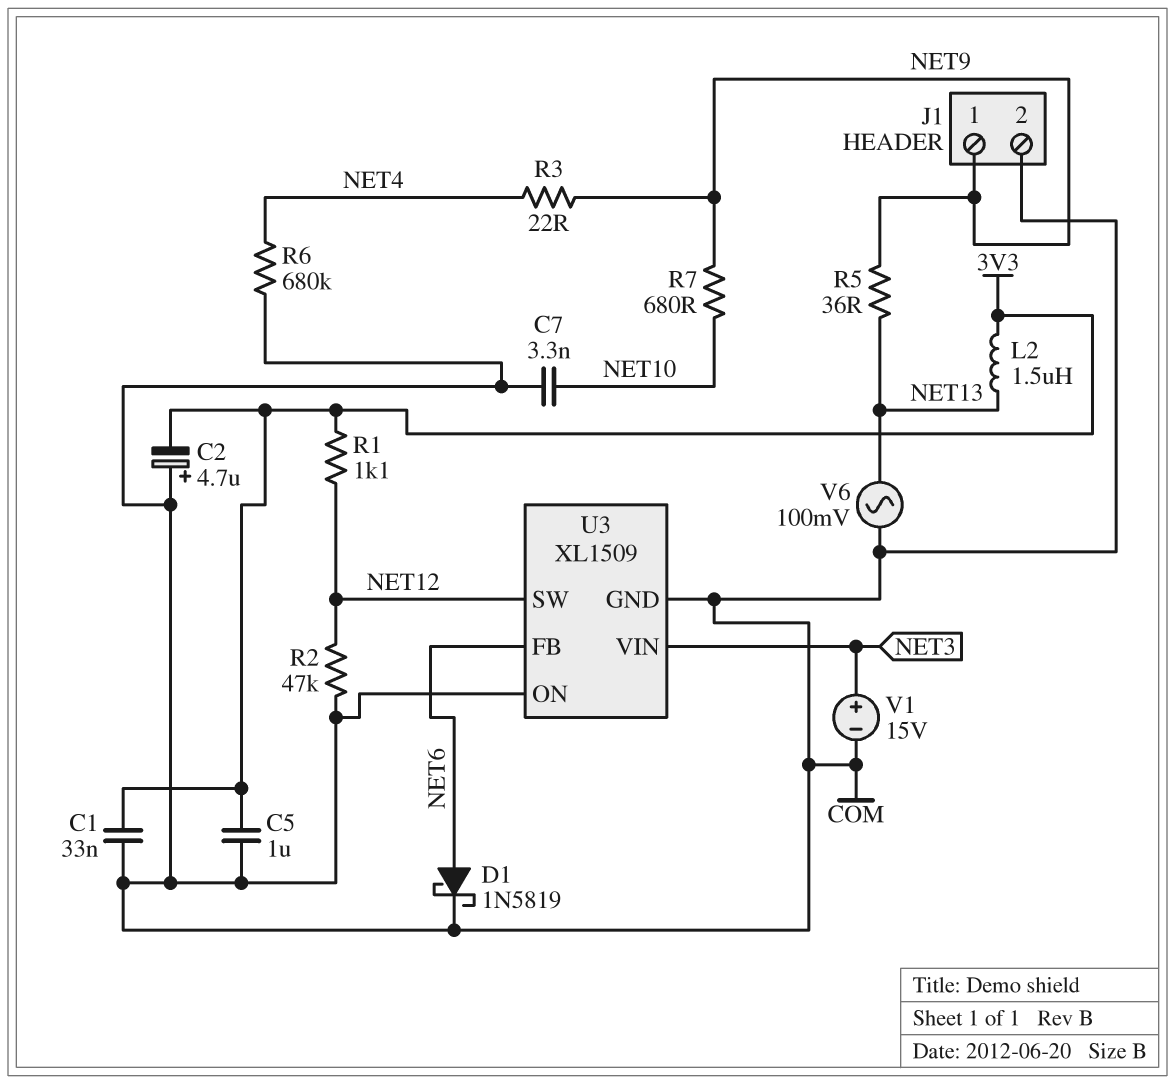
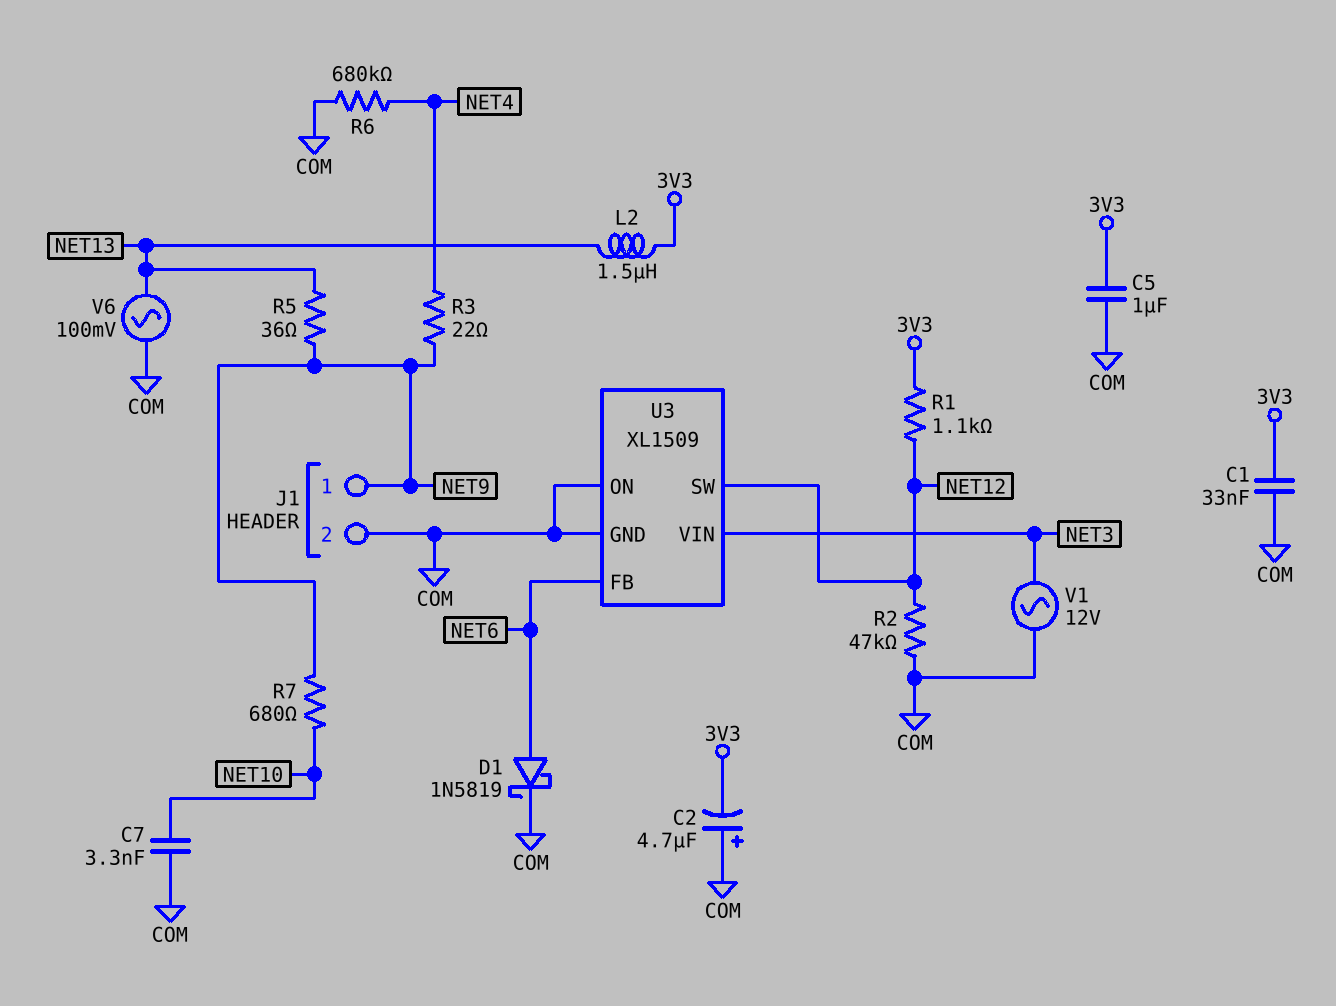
V1: 15V (plus NET3, minus COM) -> AC 12V (COM, NET3)

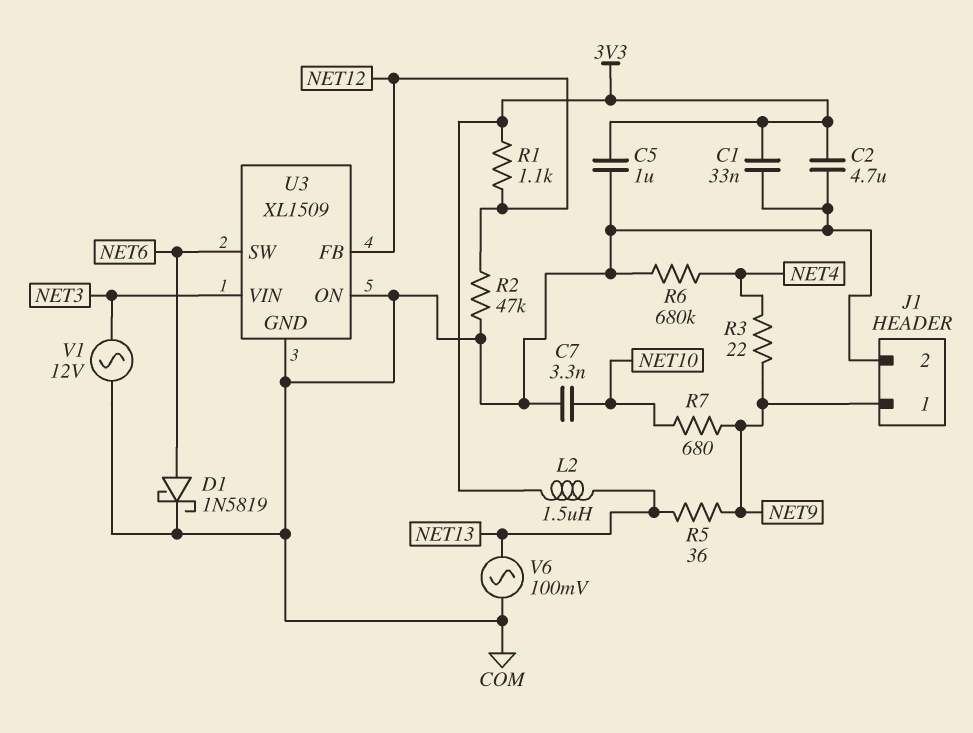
C2: 4.7uF (plus COM, minus 3V3) -> 4.7uF (3V3, COM)
U3 pin FB: NET6 -> NET12
U3 pin SW: NET12 -> NET6

